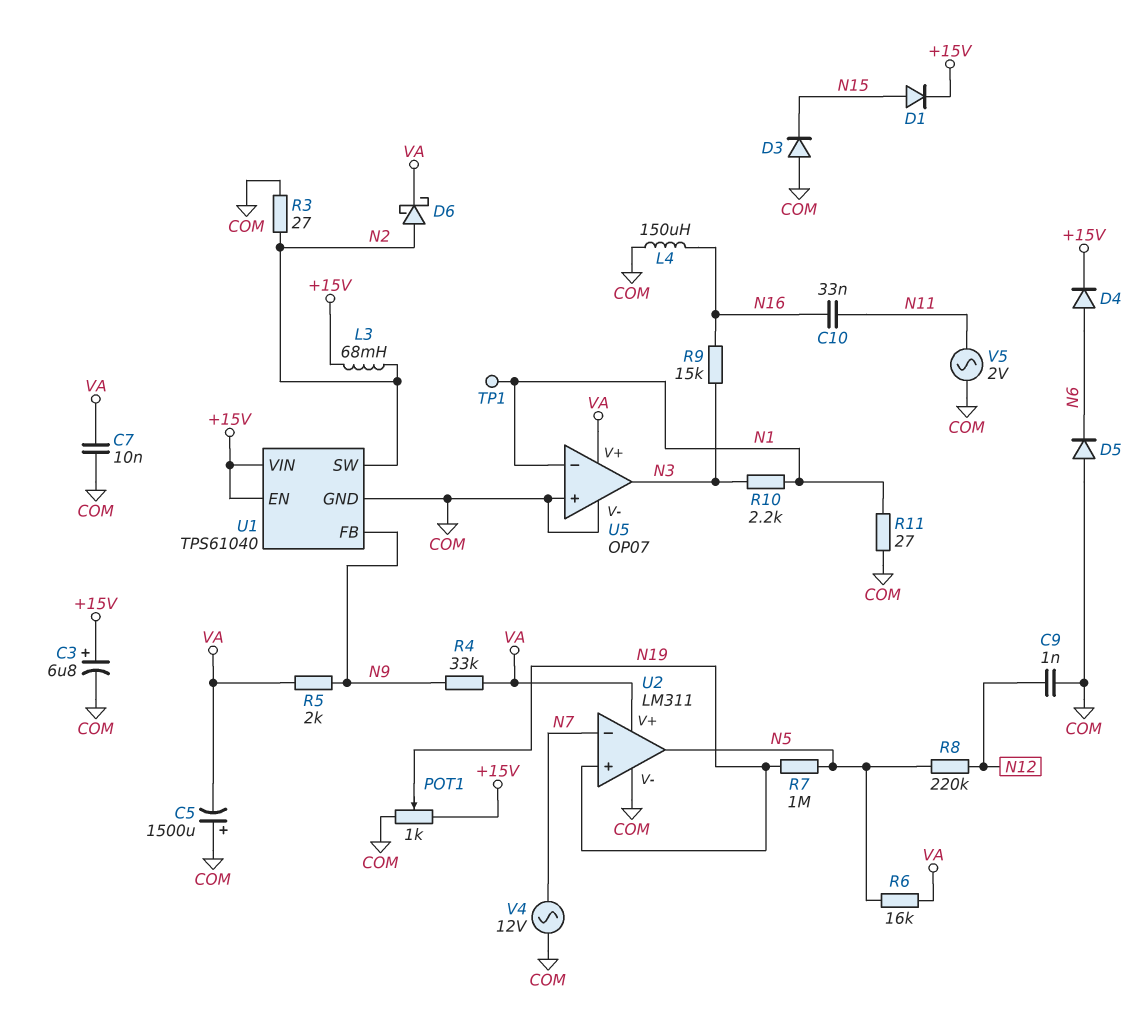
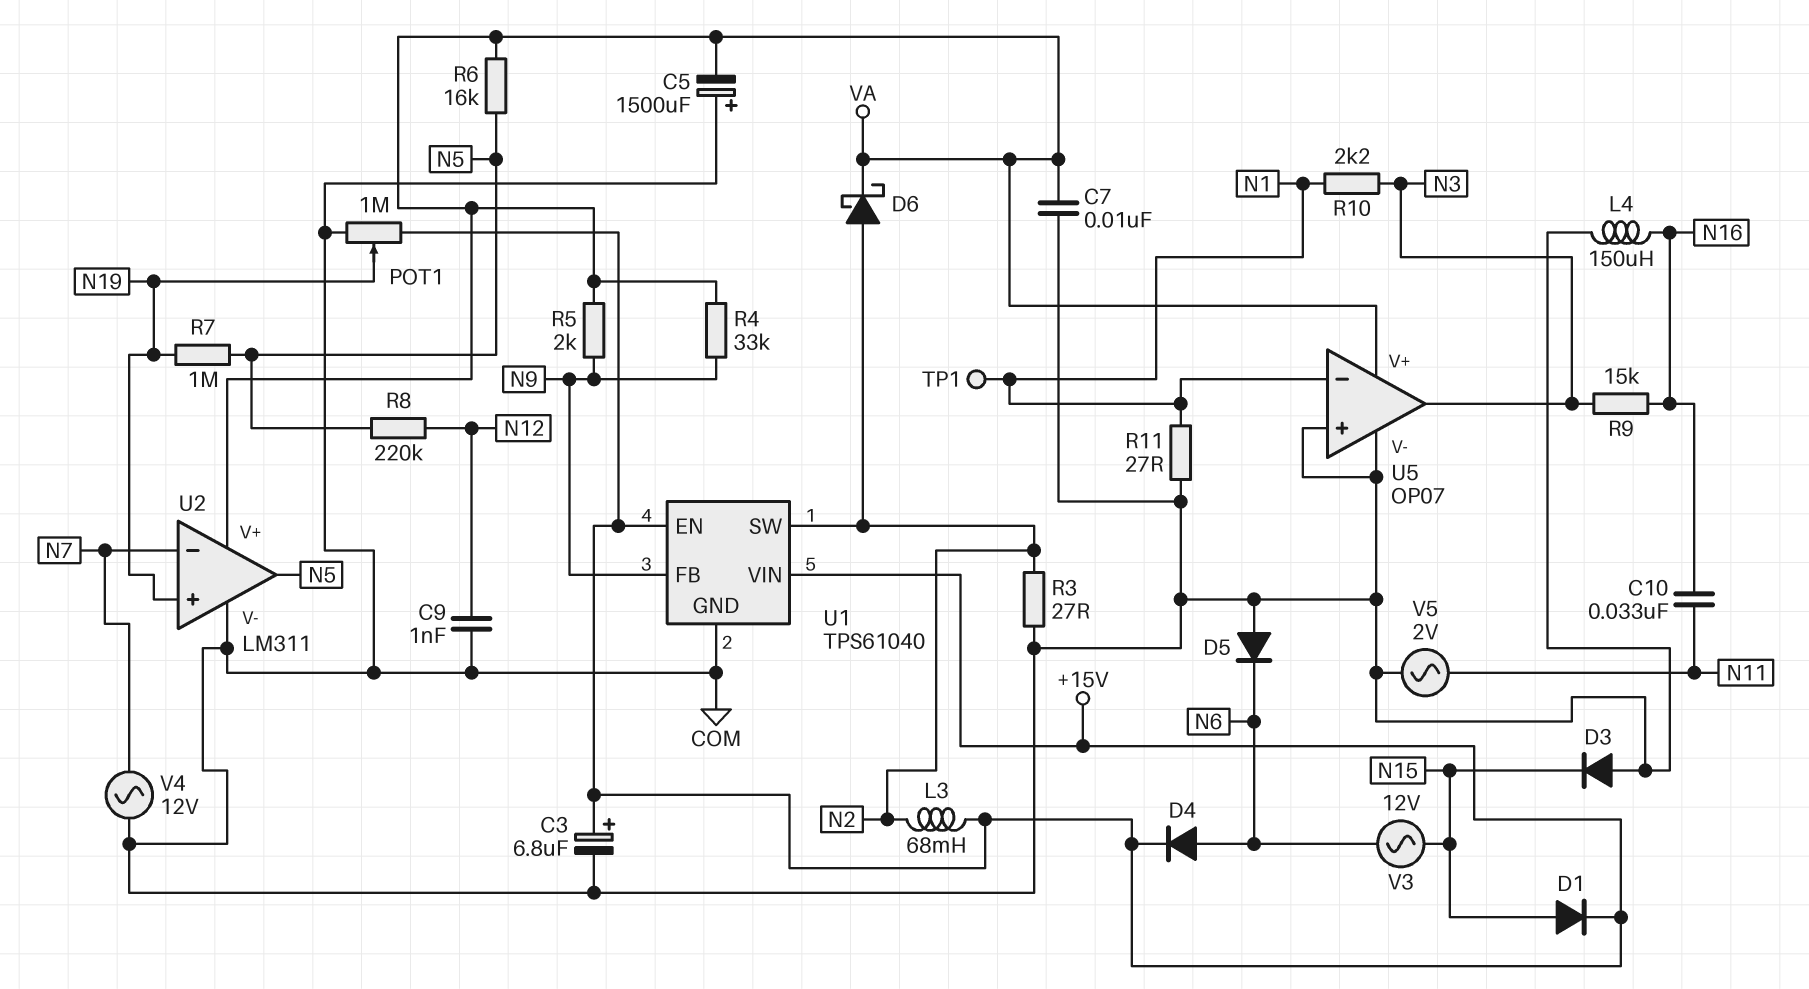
POT1: 1k (+15V, COM, wiper N19) -> 1M (+15V, COM, wiper N19)
V3: none -> AC 12V (N6, N15)

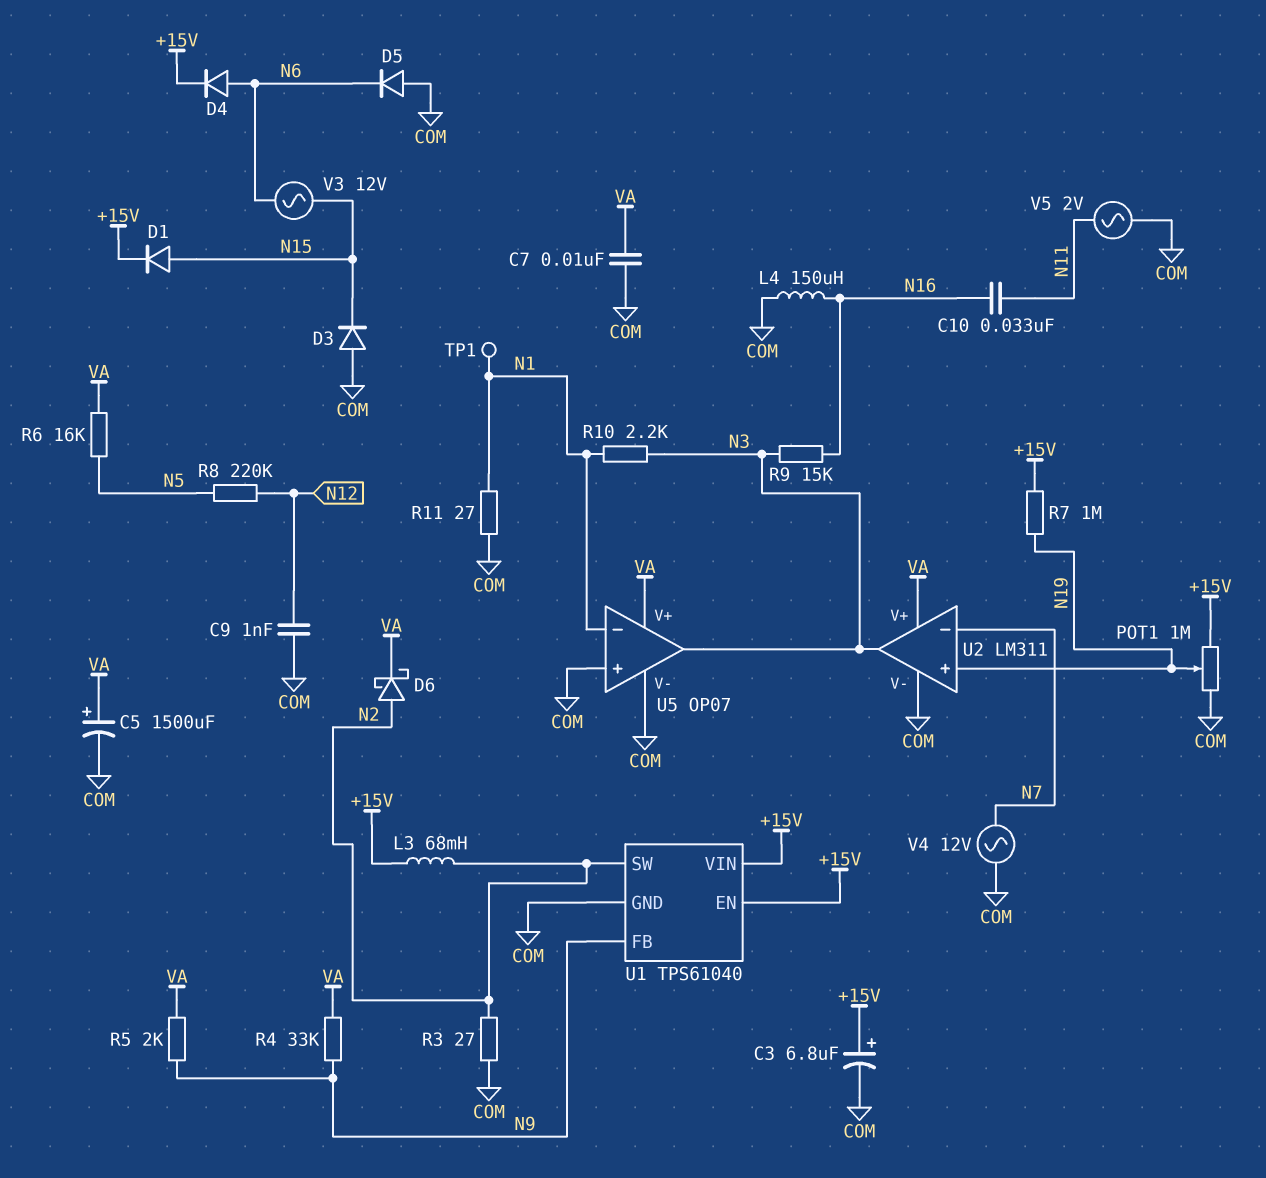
C5: 1500uF (plus COM, minus VA) -> 1500uF (plus VA, minus COM)
R7: 1M (N5, N19) -> 1M (+15V, N19)
U2 pin out: N5 -> N3

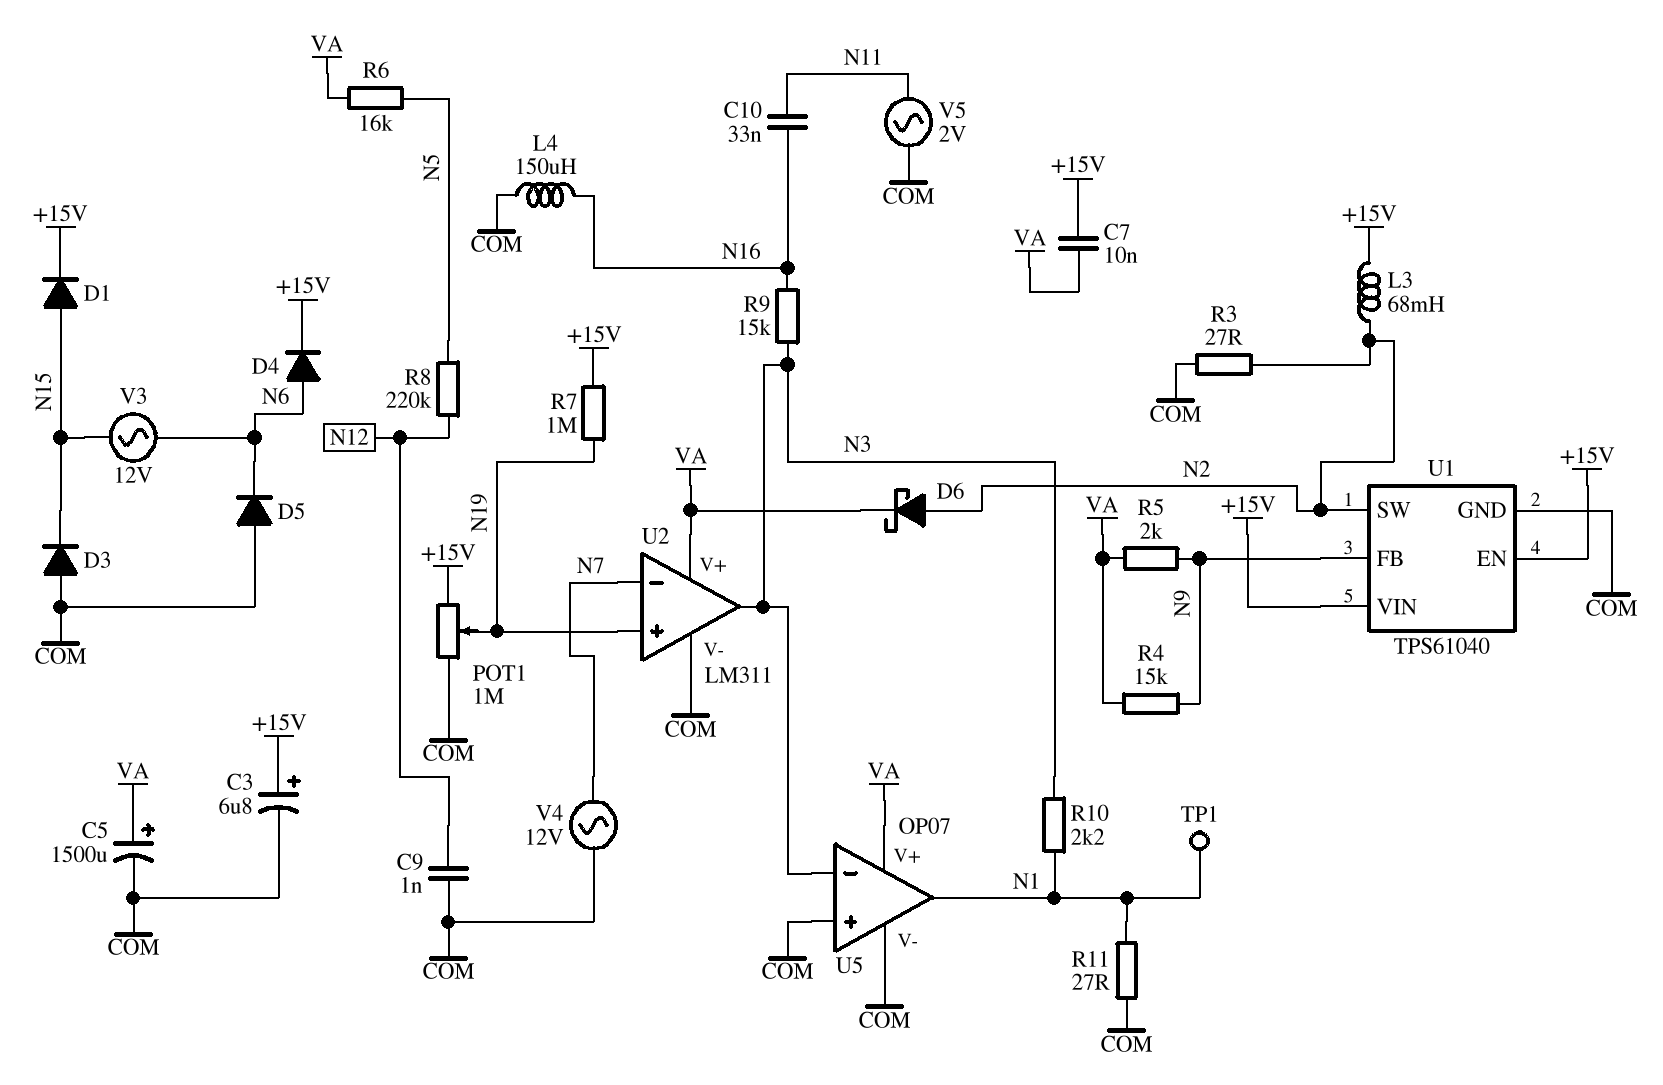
C7: 10nF (COM, VA) -> 10nF (+15V, VA)
R4: 33k (N9, VA) -> 15k (N9, VA)
U5 pin in-: N1 -> N3
U5 pin out: N3 -> N1

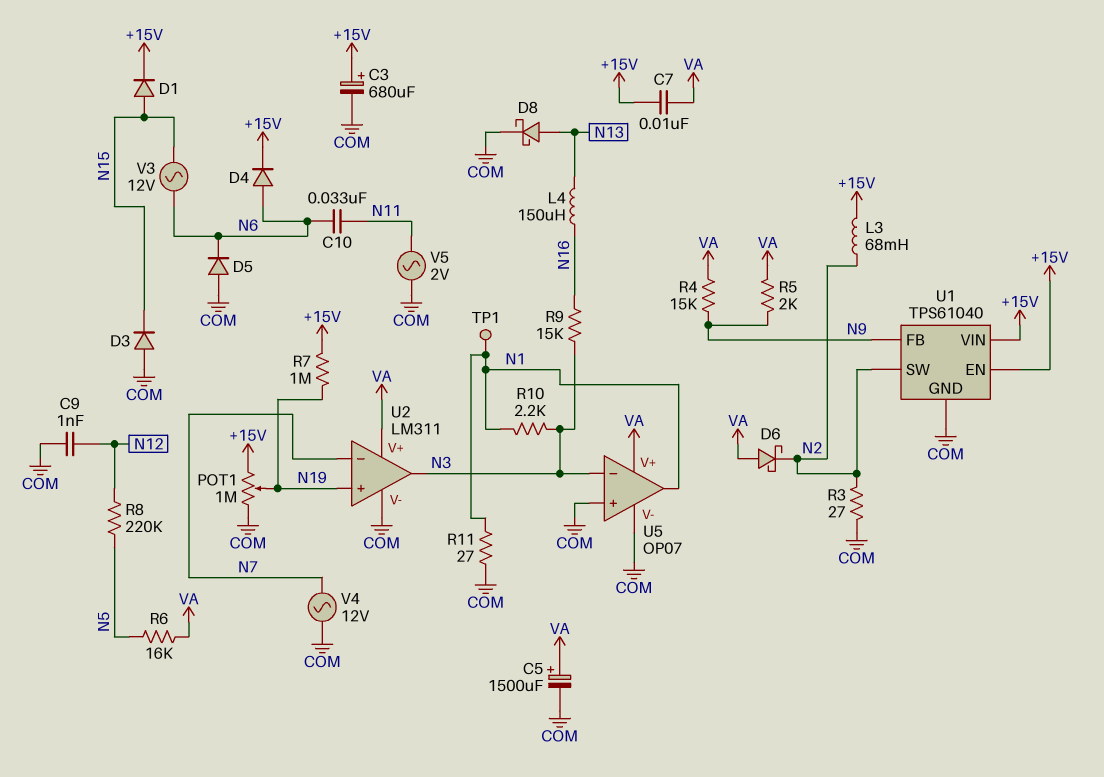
C3: 6.8uF (plus +15V, minus COM) -> 680uF (plus +15V, minus COM)
C10: 33nF (N11, N16) -> 33nF (N6, N11)
D6: schottky (A N2, K VA) -> schottky (A VA, K N2)
D8: none -> schottky (A N13, K COM)
L4: 150uH (COM, N16) -> 150uH (N13, N16)

